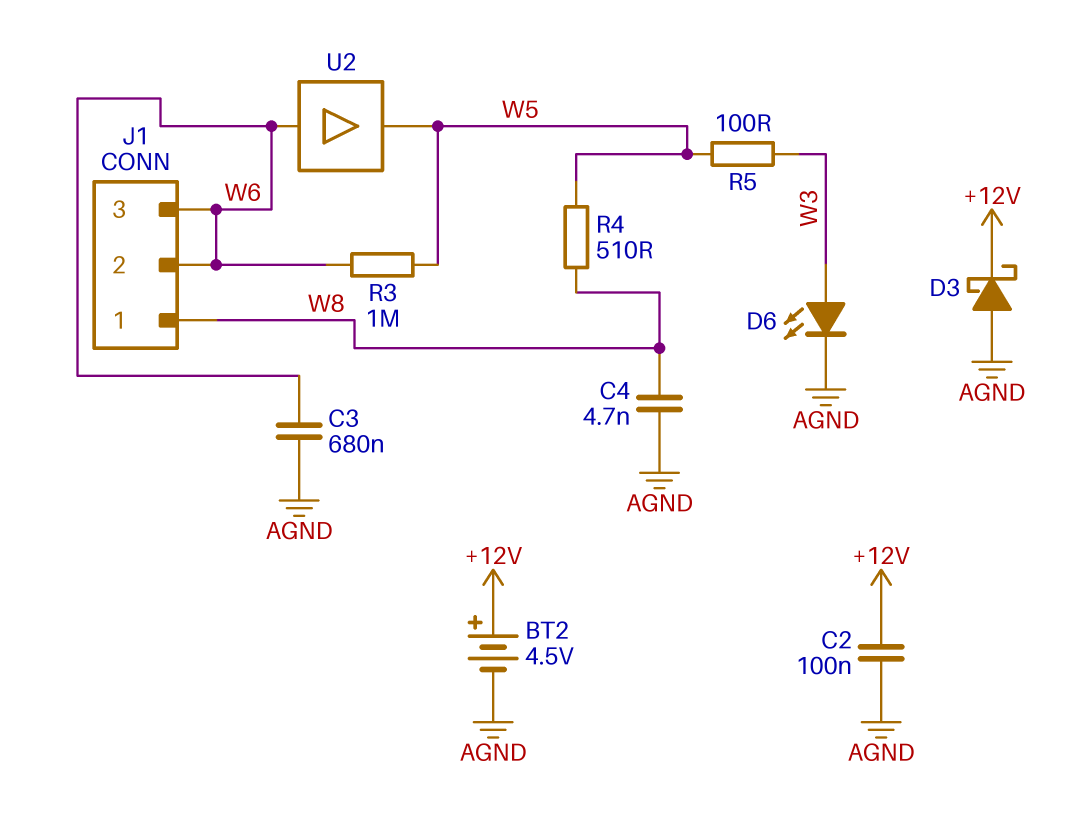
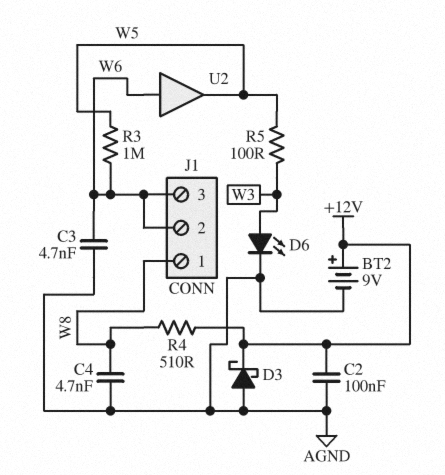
BT2: 4.5V (plus +12V, minus AGND) -> 9V (plus +12V, minus AGND)
C3: 680nF (AGND, W6) -> 4.7nF (AGND, W6)
R4: 510 (W5, W8) -> 510 (+12V, W8)

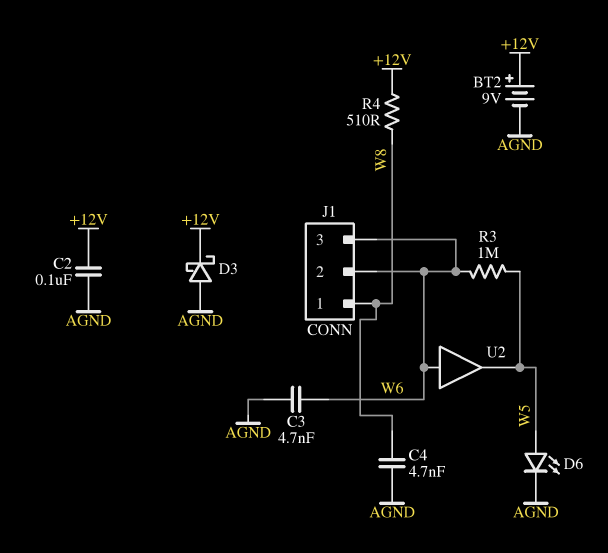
D6: LED (A W3, K AGND) -> LED (A W5, K AGND)
R5: 100 (W3, W5) -> none

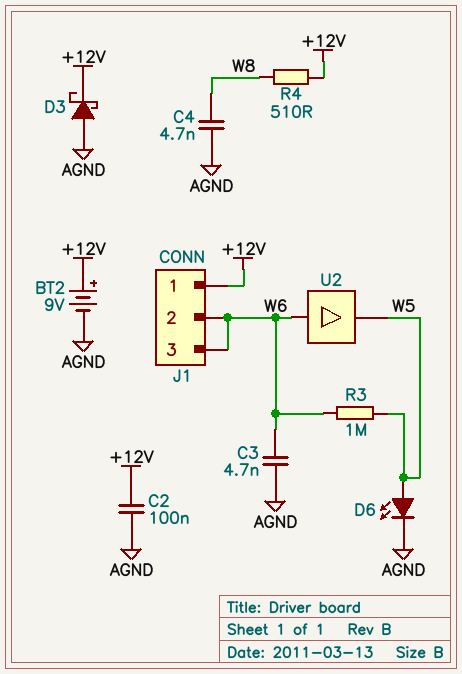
J1 pin 1: W8 -> +12V

